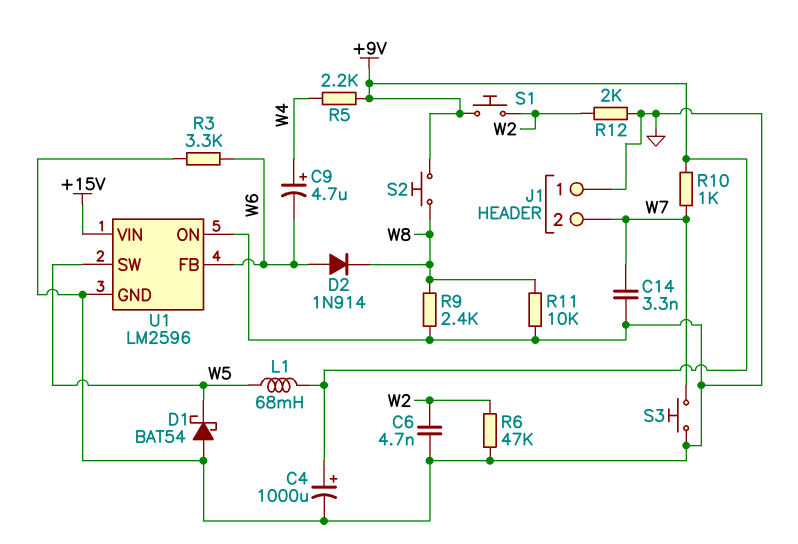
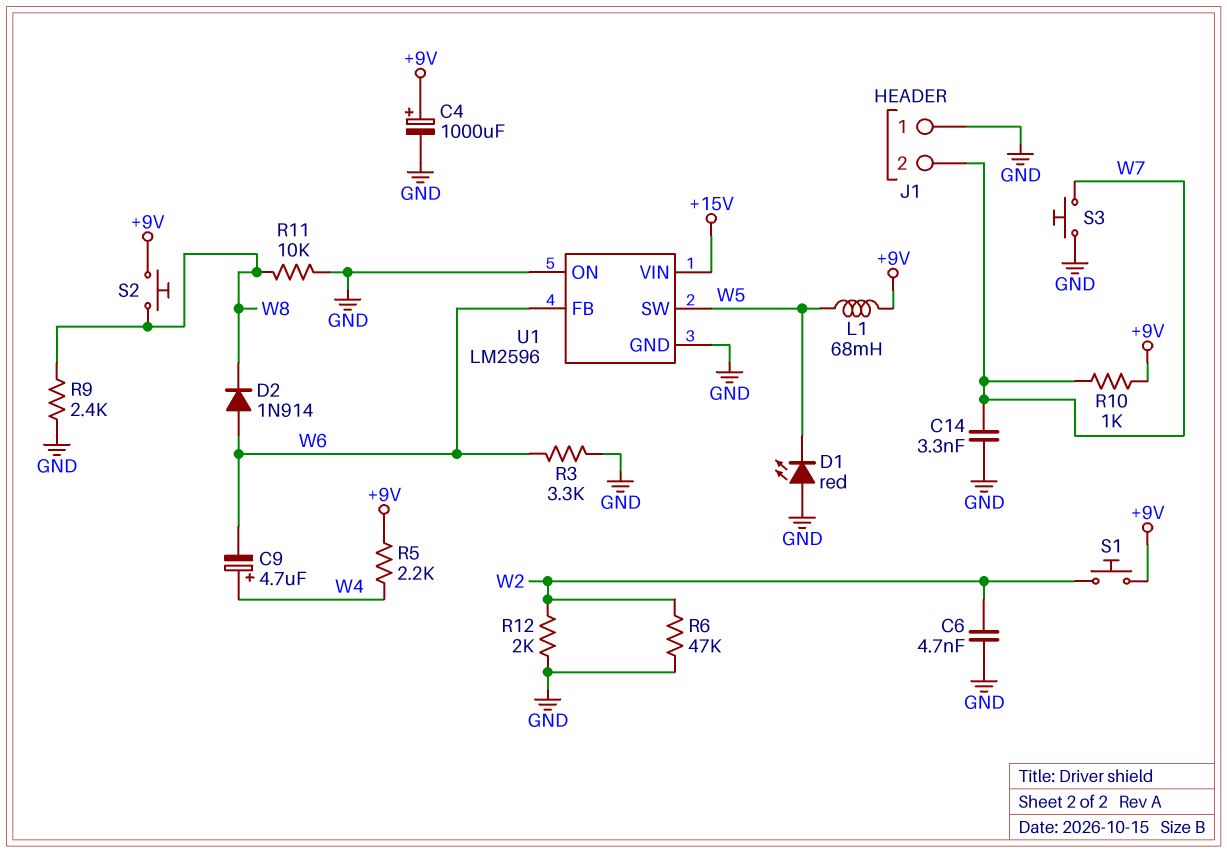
D1: schottky BAT54 (A GND, K W5) -> LED red (A GND, K W5)

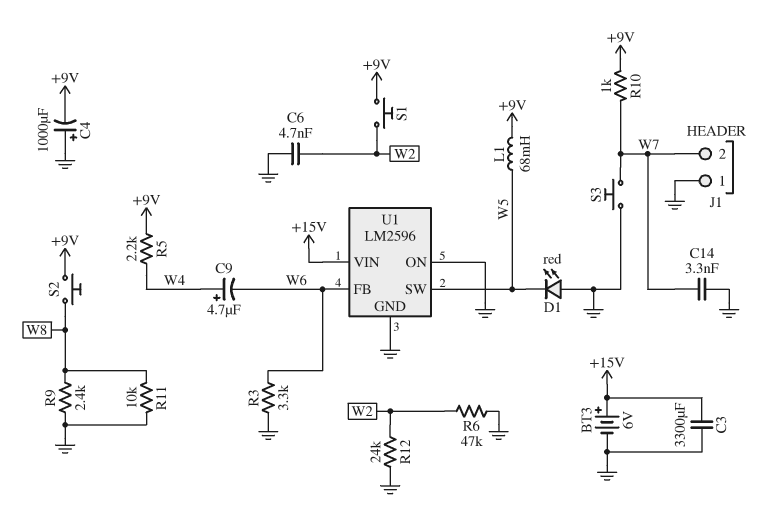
BT3: none -> 6V (plus +15V, minus GND)
C3: none -> 3300uF (+15V, GND)
C4: 1000uF (plus +9V, minus GND) -> 1000uF (plus GND, minus +9V)
D2: diode 1N914 (A W6, K W8) -> none
R12: 2k (GND, W2) -> 24k (GND, W2)

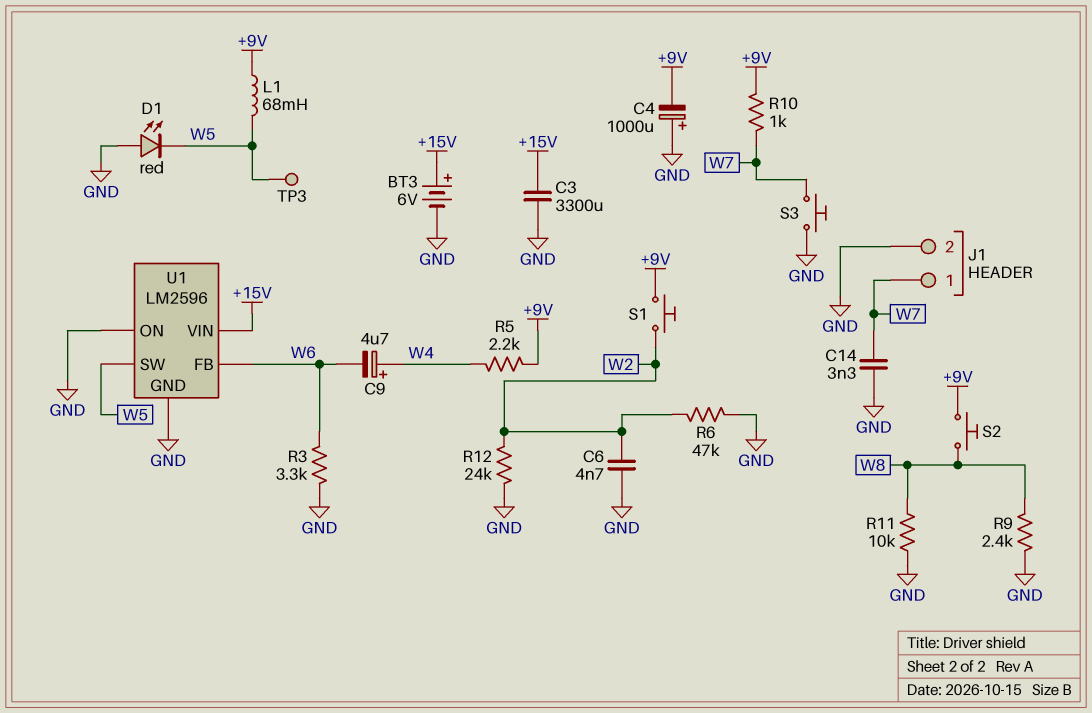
J1 pin 1: GND -> W7
J1 pin 2: W7 -> GND
TP3: none -> test point (W5)

